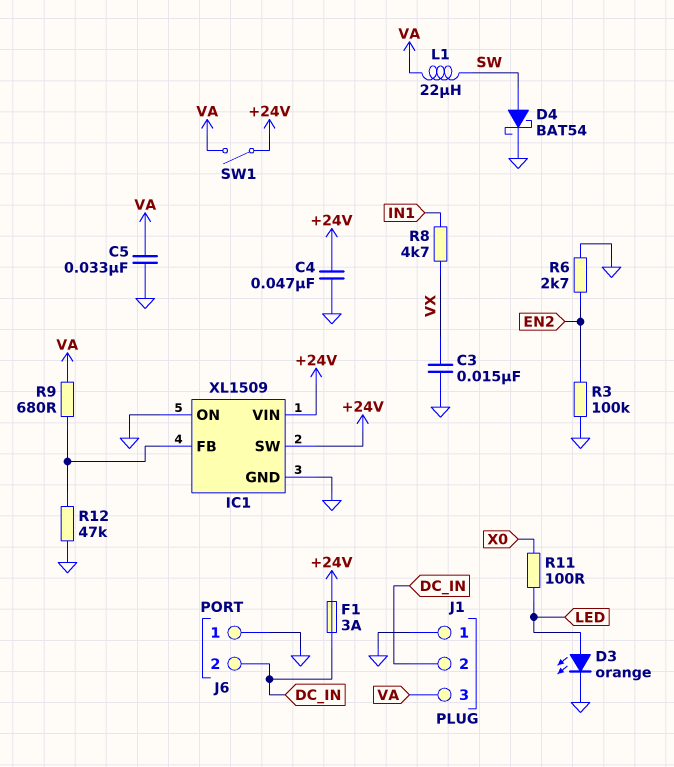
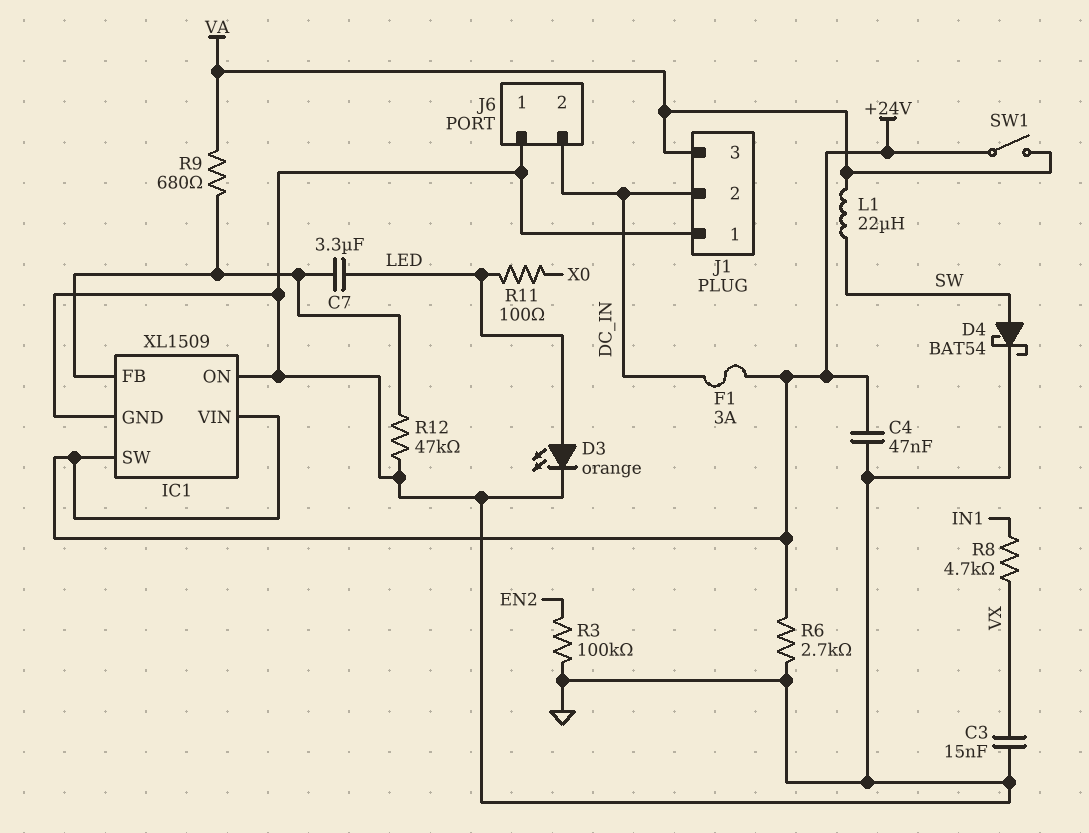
C5: 33nF (GND, VA) -> none
C7: none -> 3.3uF (IC1/FB, LED)
R6: 2.7k (EN2, GND) -> 2.7k (+24V, GND)

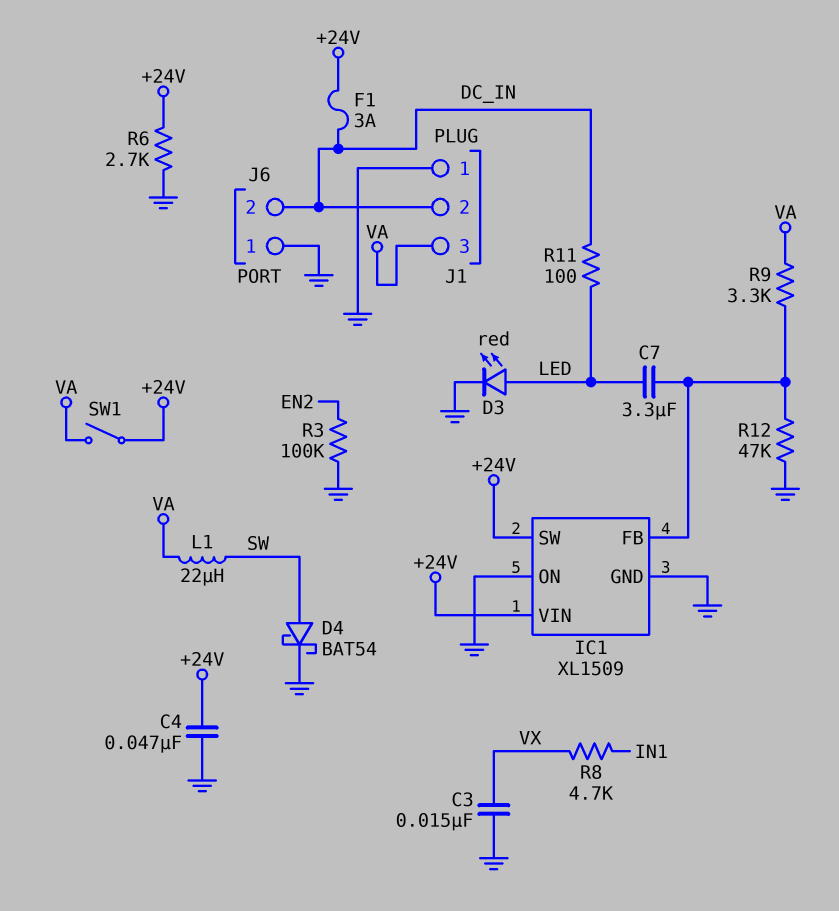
D3: LED orange (A LED, K GND) -> LED red (A LED, K GND)
R9: 680 (IC1/FB, VA) -> 3.3k (IC1/FB, VA)
R11: 100 (LED, X0) -> 100 (DC_IN, LED)

